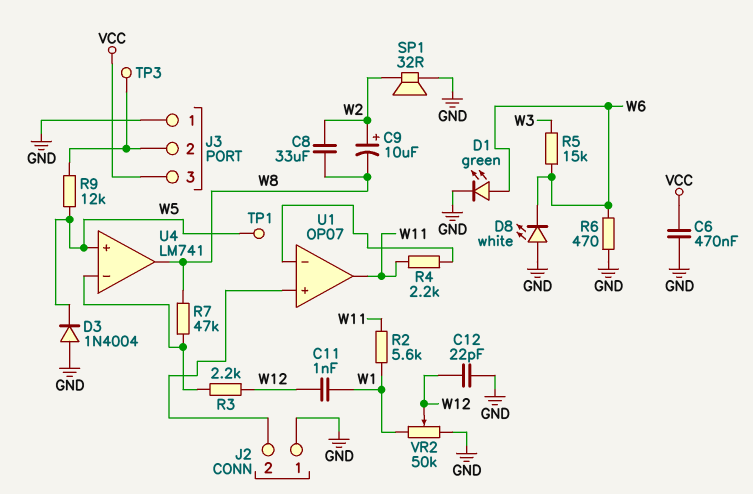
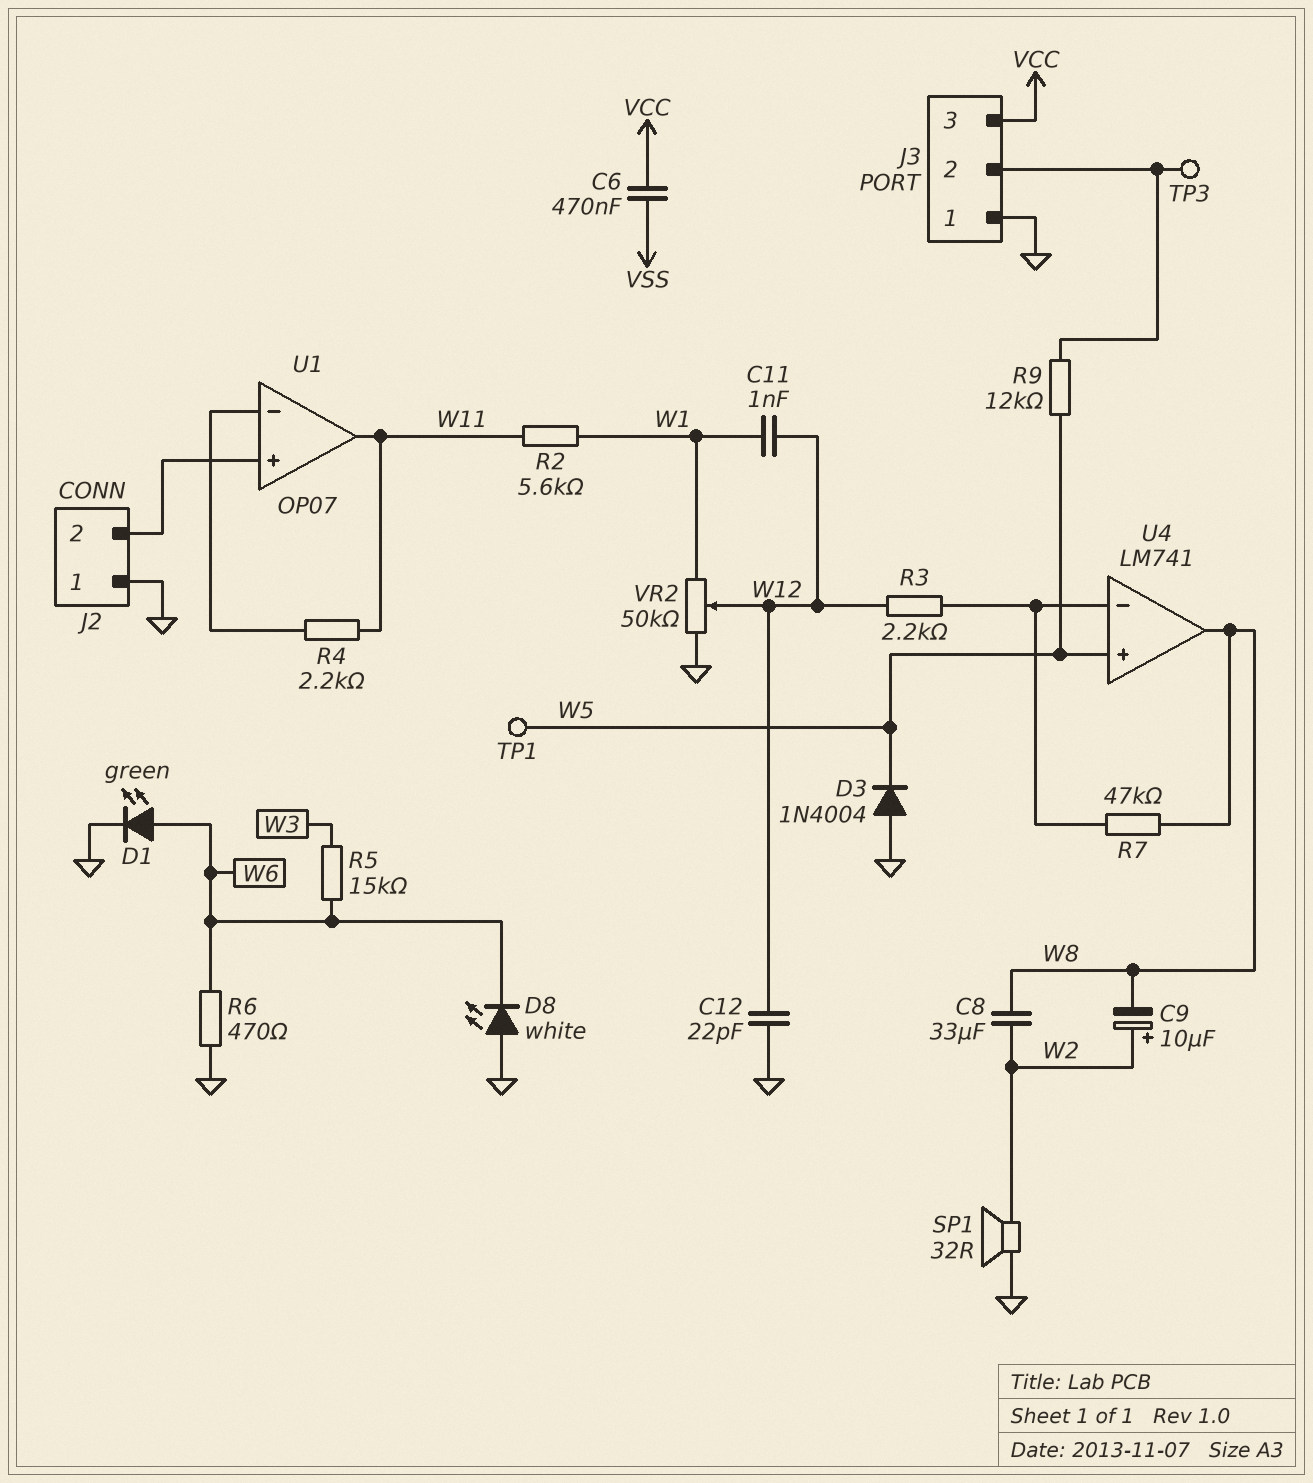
C6: 470nF (GND, VCC) -> 470nF (VCC, VSS)

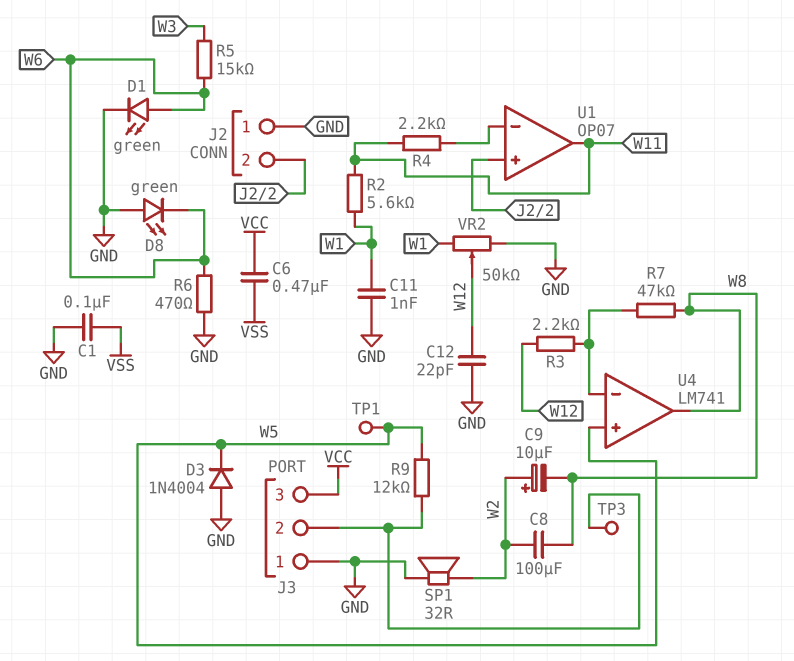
C1: none -> 100nF (GND, VSS)
C8: 33uF (W2, W8) -> 100uF (W2, W8)
C11: 1nF (W1, W12) -> 1nF (GND, W1)
D8: LED white (A GND, K W6) -> LED green (A GND, K W6)

